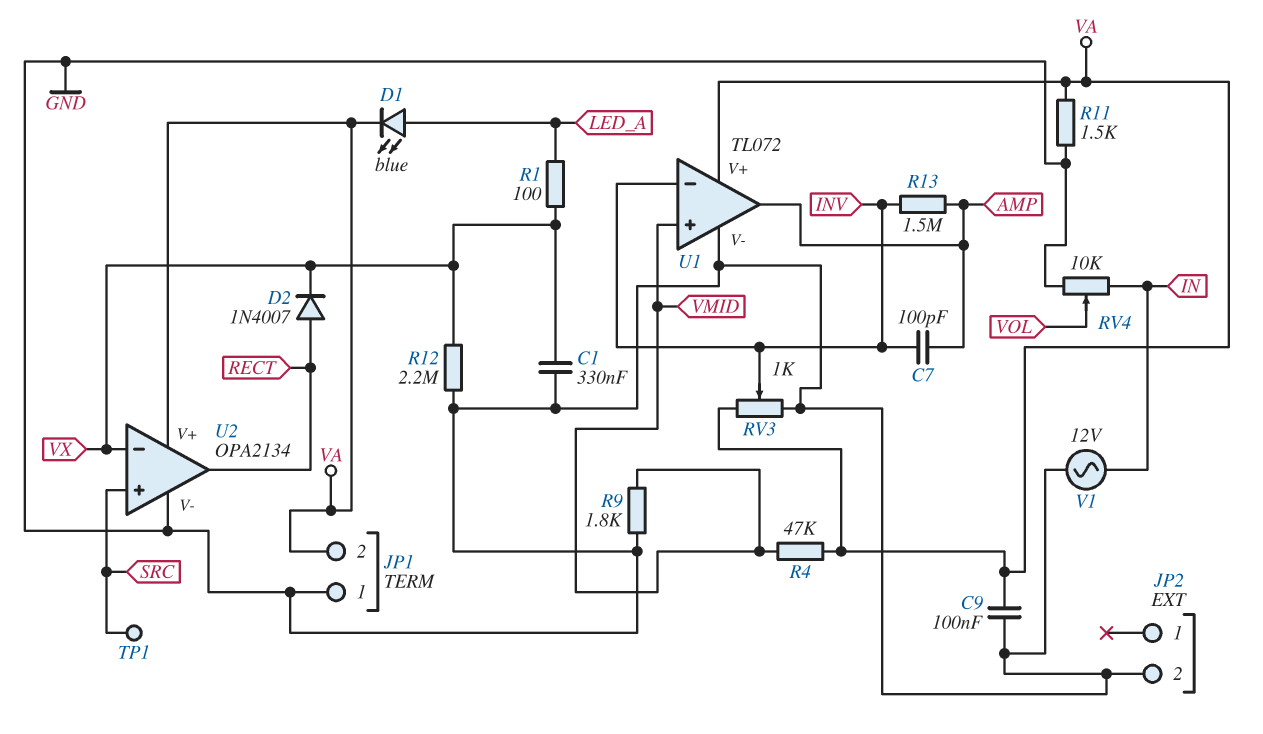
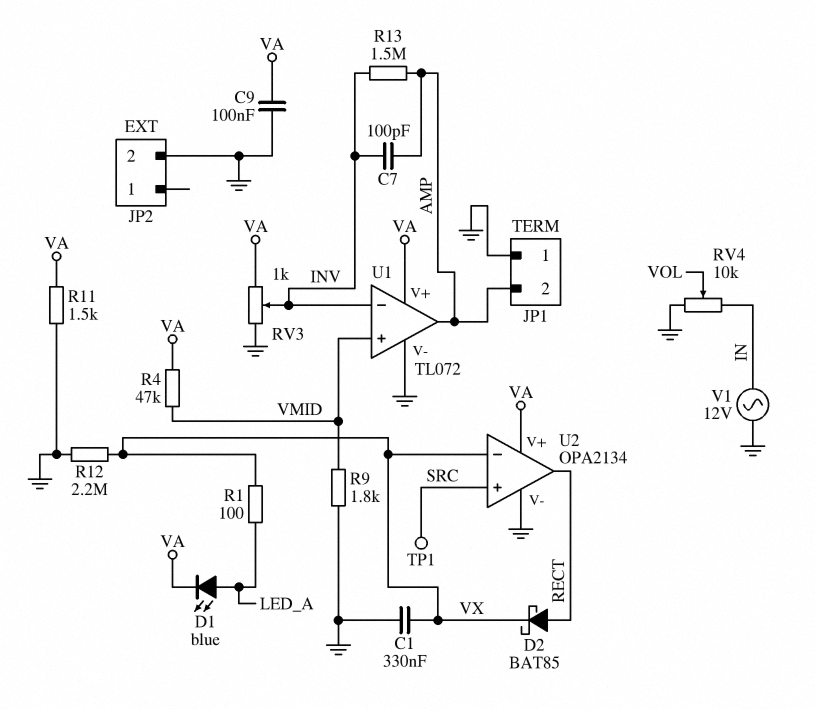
D2: diode 1N4007 (A RECT, K VX) -> schottky BAT85 (A RECT, K VX)
JP1 pin 2: VA -> AMP

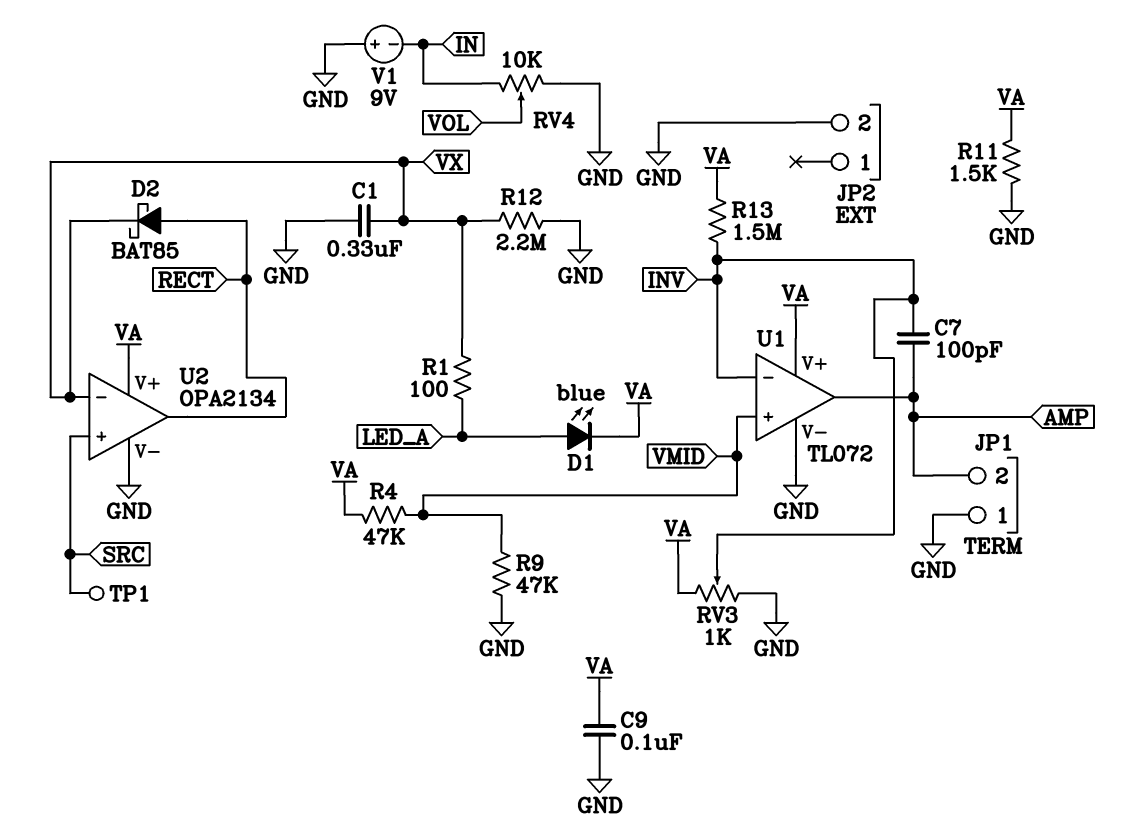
R9: 1.8k (GND, VMID) -> 47k (GND, VMID)
R13: 1.5M (AMP, INV) -> 1.5M (INV, VA)
V1: AC 12V (GND, IN) -> 9V (plus GND, minus IN)

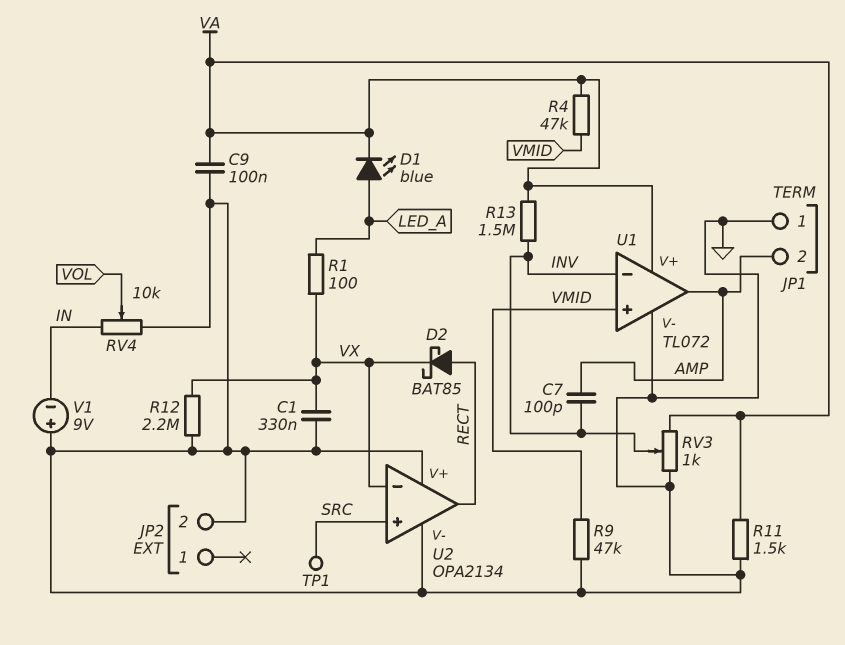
U2 pin V+: VA -> GND

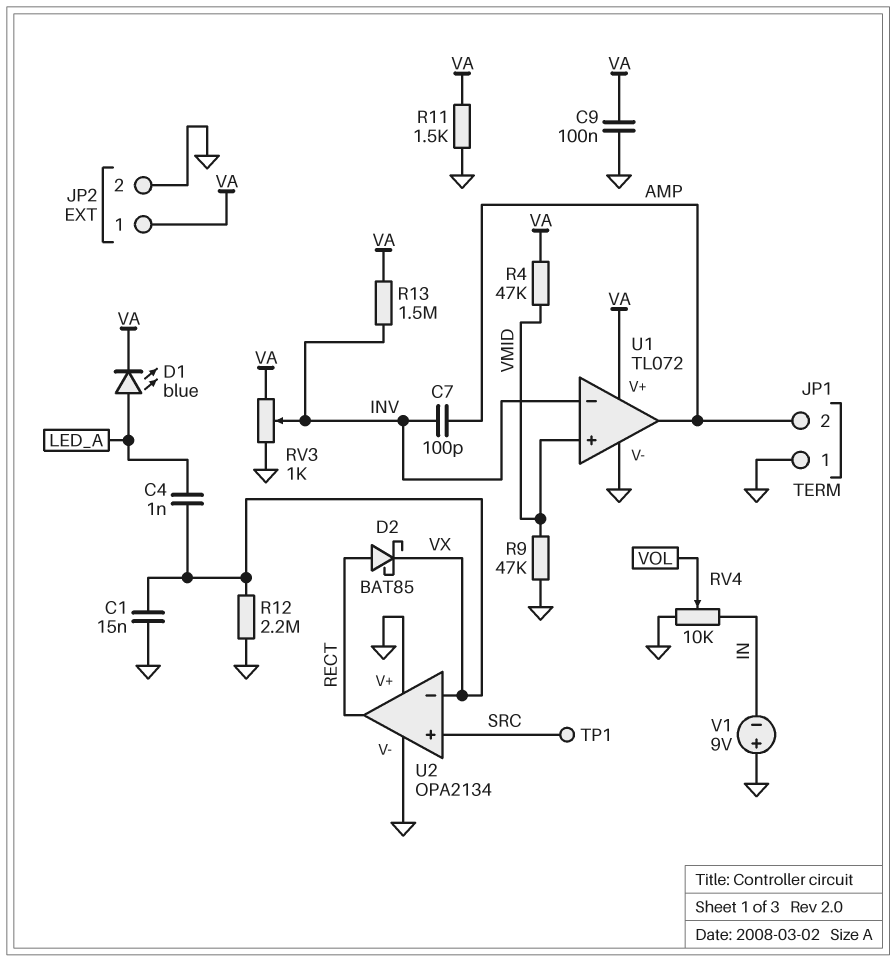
C1: 330nF (GND, VX) -> 15nF (GND, VX)
C4: none -> 1nF (LED_A, VX)
JP2 pin 1: none -> VA
R1: 100 (LED_A, VX) -> none

